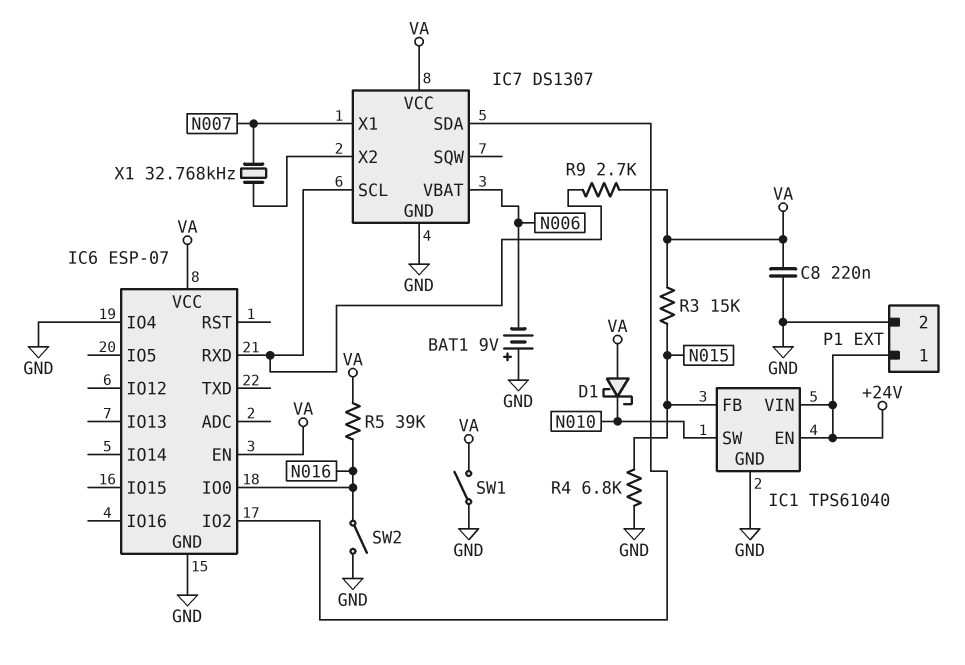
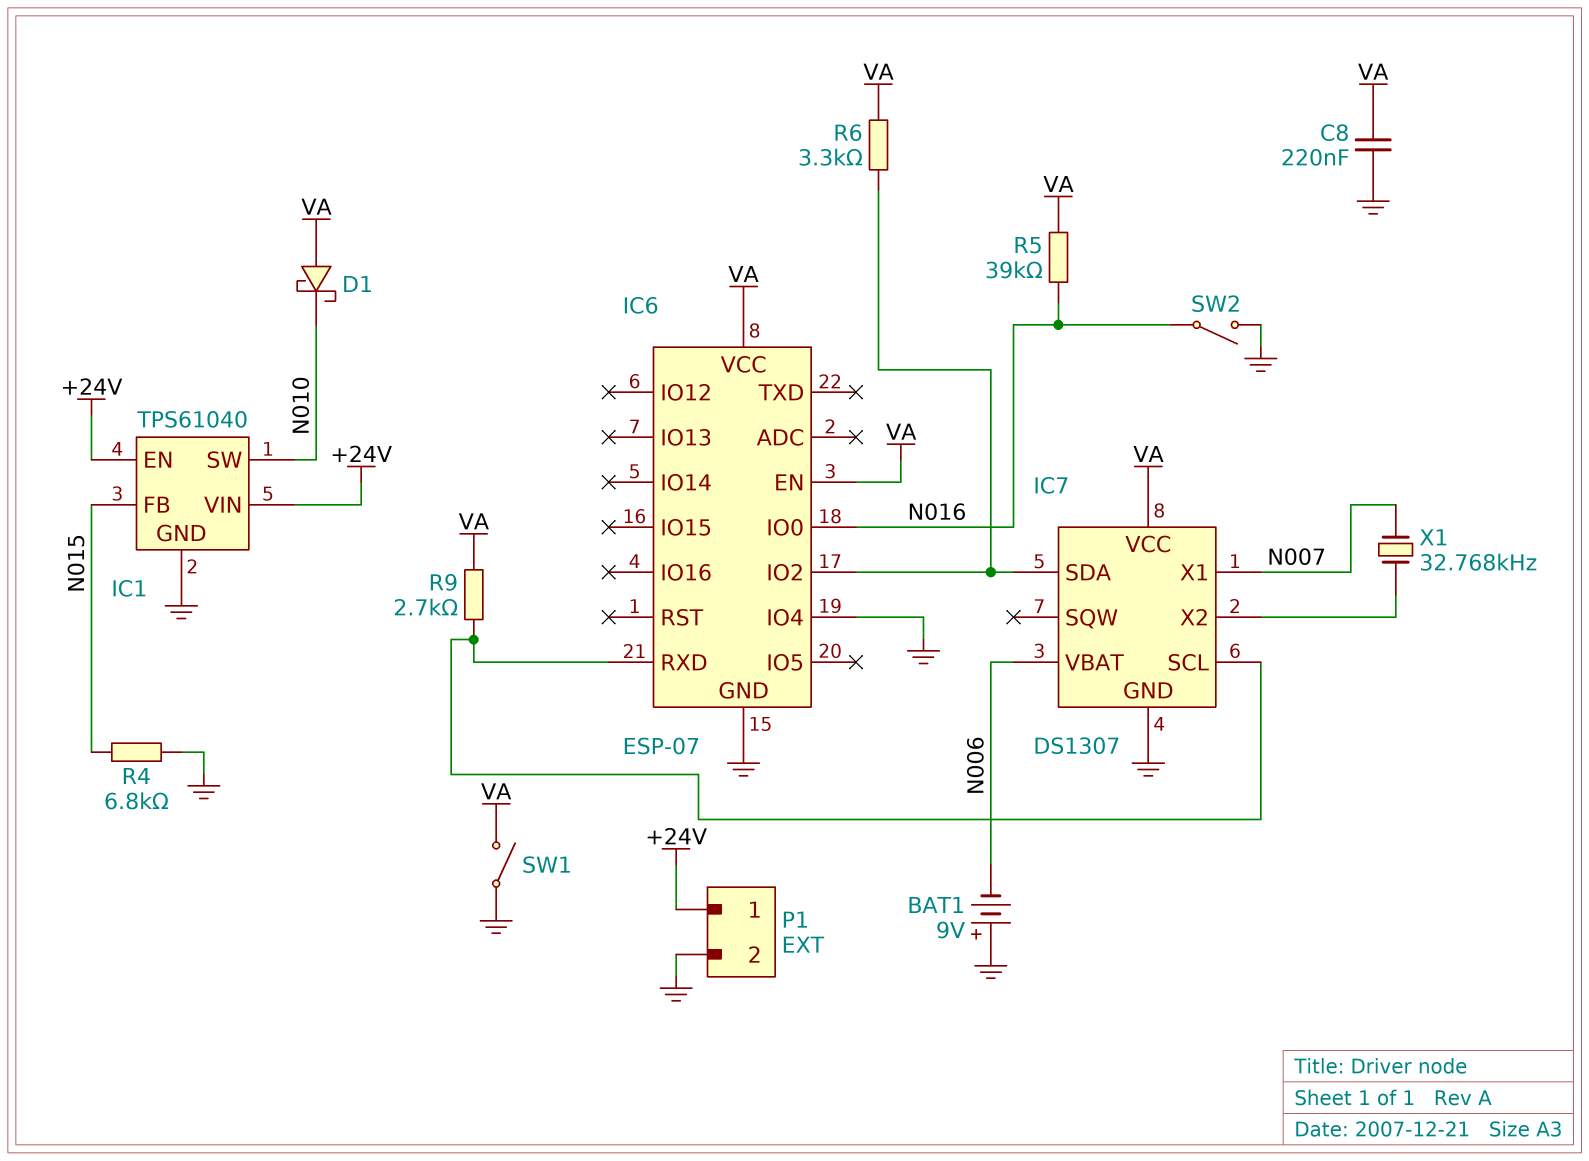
R3: 15k (N015, VA) -> none
R6: none -> 3.3k (IC6/IO2, VA)

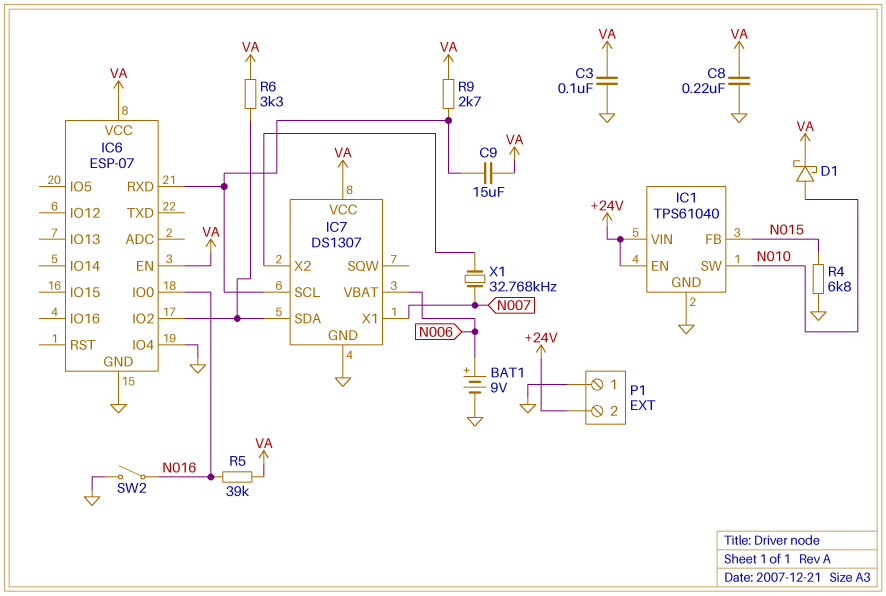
BAT1: 9V (plus GND, minus N006) -> 9V (plus N006, minus GND)
C3: none -> 100nF (GND, VA)
C9: none -> 15uF (IC6/RXD, VA)
D1: schottky (A VA, K N010) -> schottky (A N010, K VA)
P1 pin 1: +24V -> GND
P1 pin 2: GND -> +24V
SW1: switch (GND, VA) -> none

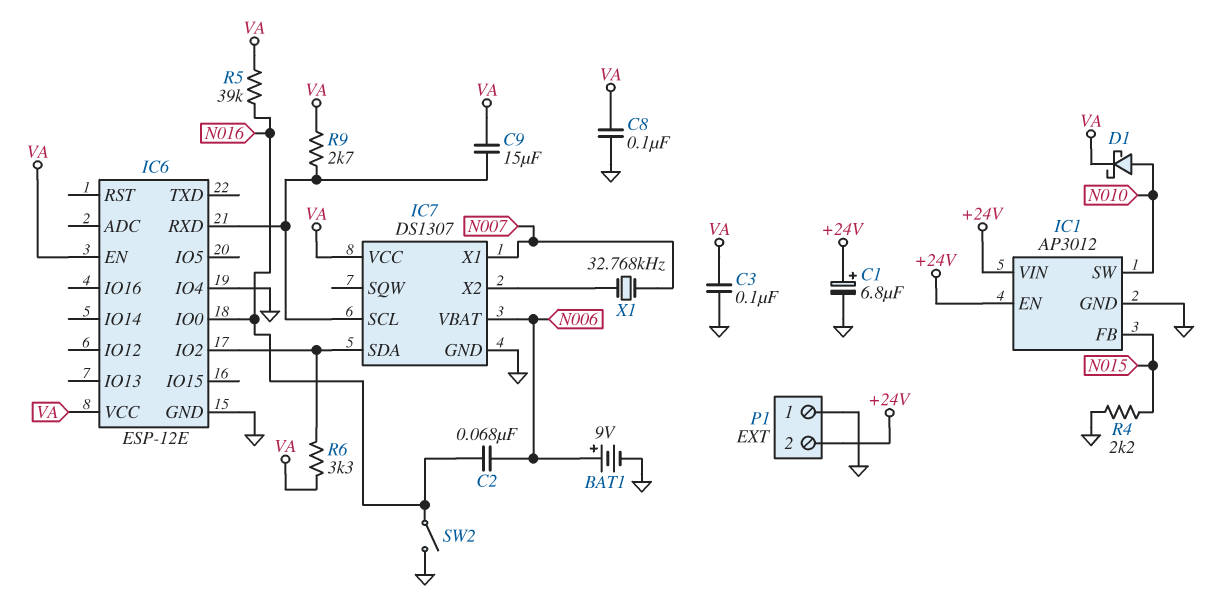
C1: none -> 6.8uF (plus +24V, minus GND)
C2: none -> 68nF (N006, N016)
C8: 220nF (GND, VA) -> 100nF (GND, VA)
IC1: TPS61040 -> AP3012
IC6: ESP-07 -> ESP-12E
R4: 6.8k (GND, N015) -> 2.2k (GND, N015)

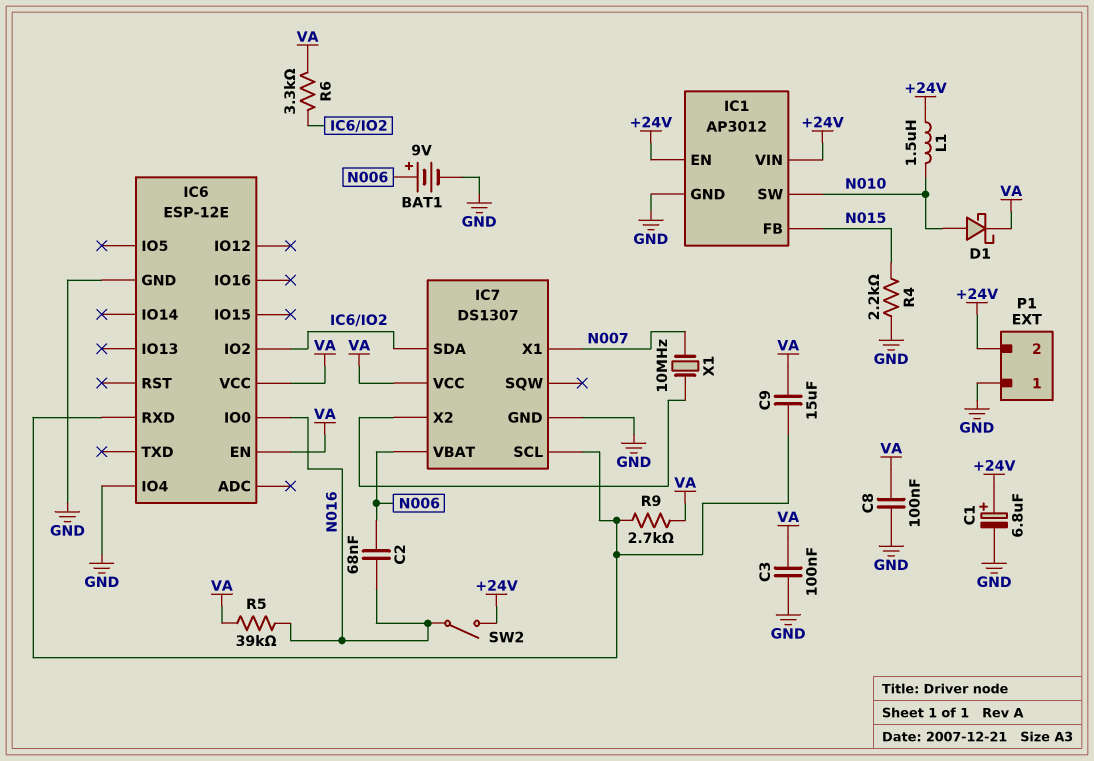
L1: none -> 1.5uH (+24V, N010)
SW2: switch (GND, N016) -> switch (+24V, N016)
X1: 32.768kHz (IC7/X2, N007) -> 10MHz (IC7/X2, N007)

